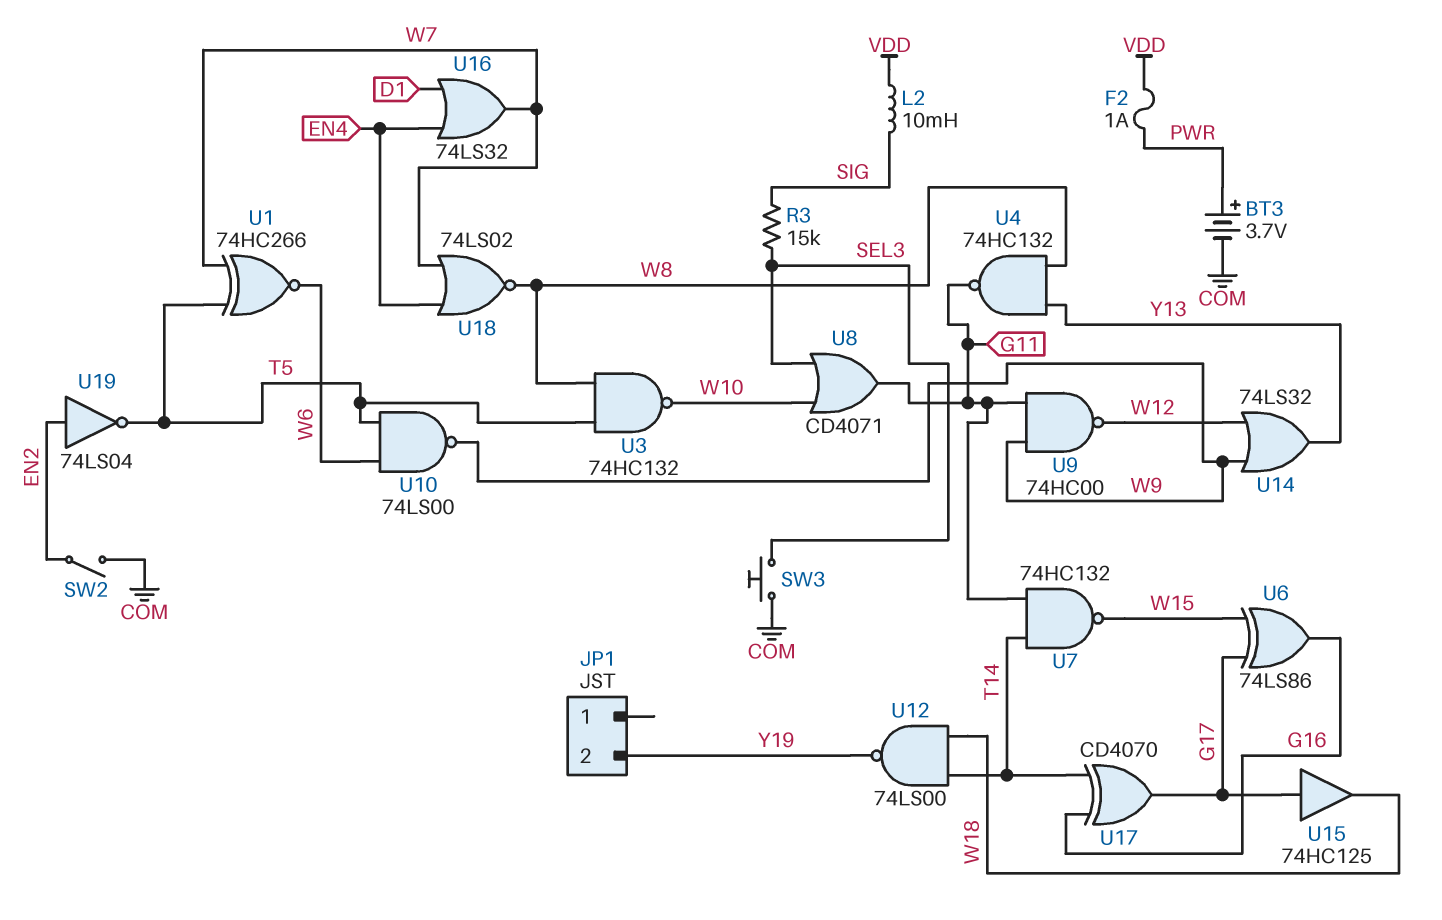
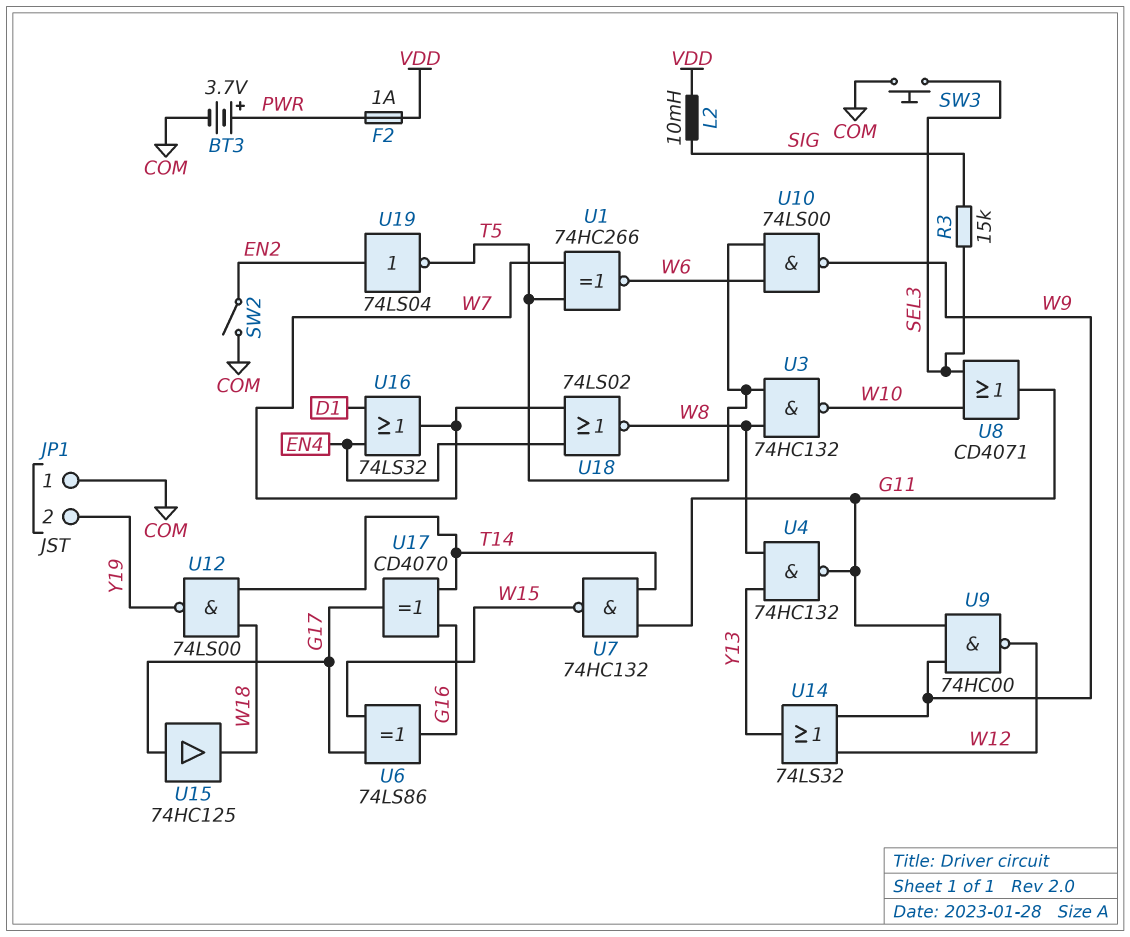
JP1 pin 1: none -> COM

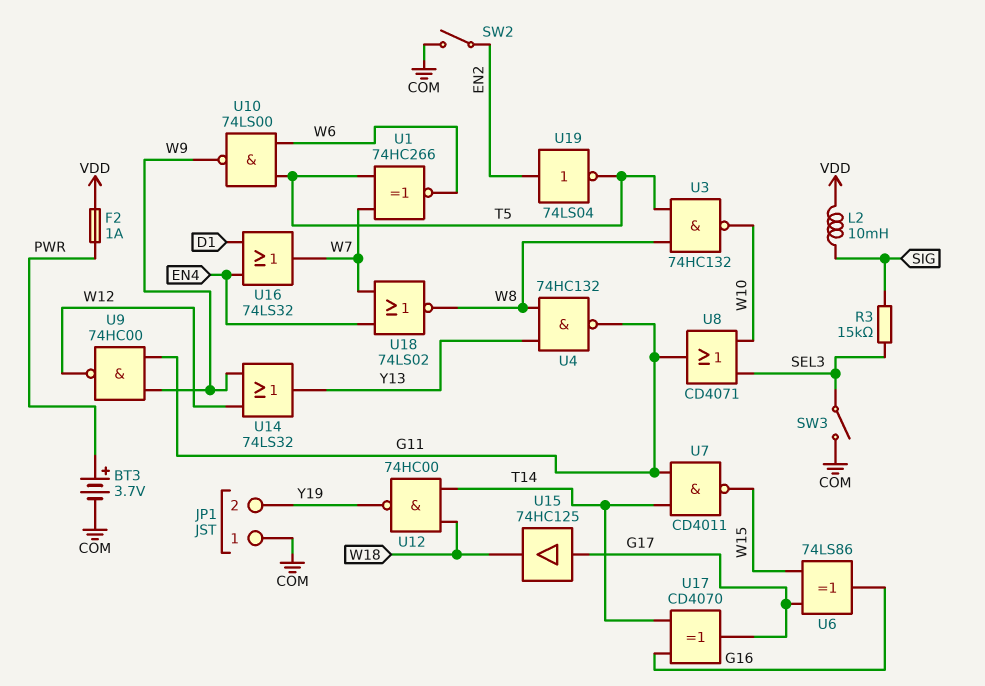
SW3: button (COM, SEL3) -> switch (COM, SEL3)
U7: NAND 74HC132 (in G11, in T14, out W15) -> NAND CD4011 (in G11, in T14, out W15)
U12: NAND 74LS00 (in T14, in W18, out Y19) -> NAND 74HC00 (in T14, in W18, out Y19)

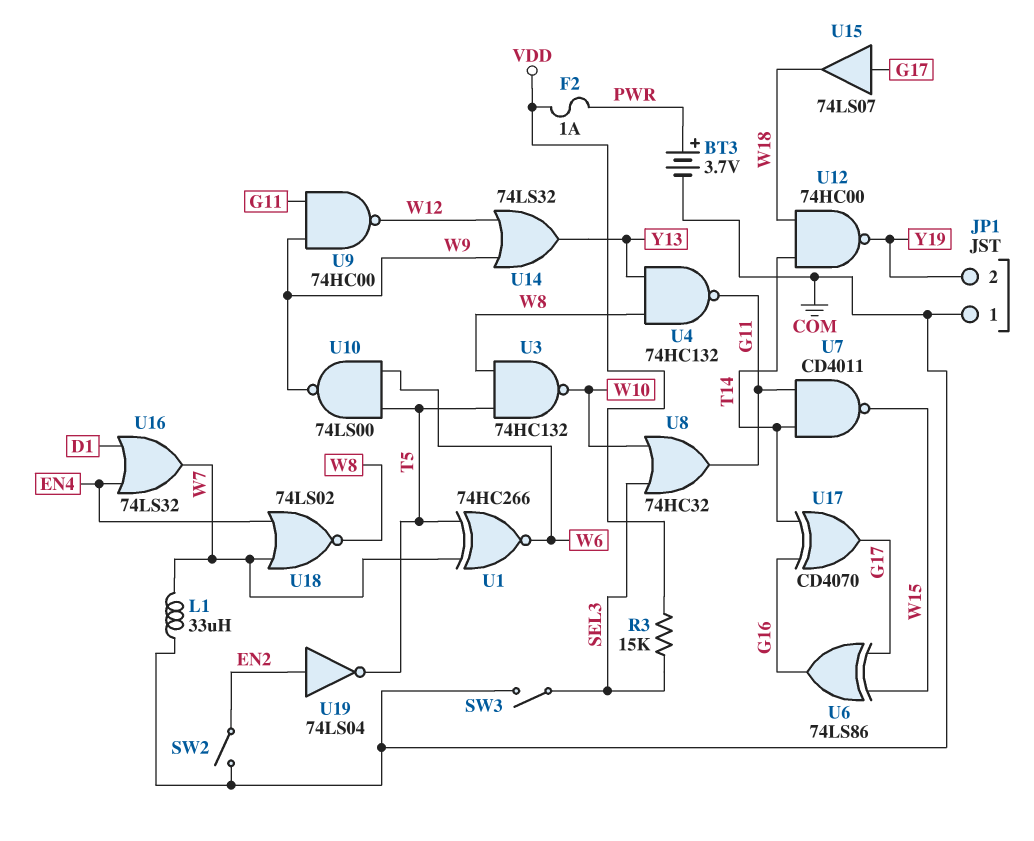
L1: none -> 33uH (COM, W7)
L2: 10mH (SIG, VDD) -> none
R3: 15k (SEL3, SIG) -> 15k (SEL3, VDD)
U8: OR CD4071 (in SEL3, in W10, out G11) -> OR 74HC32 (in SEL3, in W10, out G11)
U15: buffer 74HC125 (in G17, out W18) -> buffer 74LS07 (in G17, out W18)

